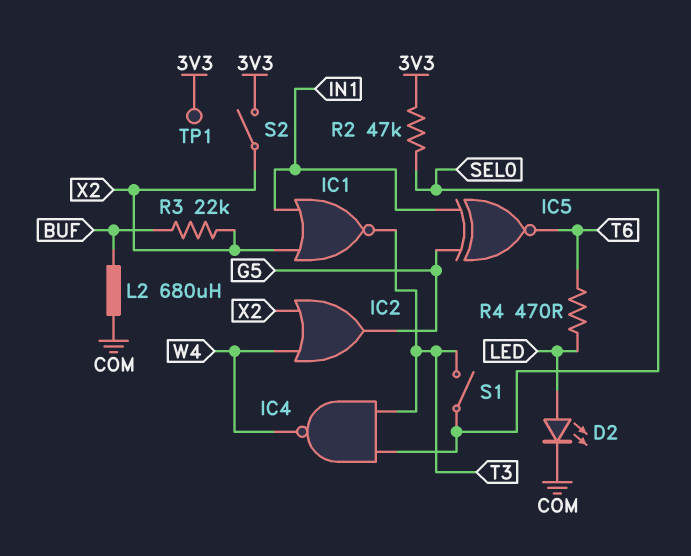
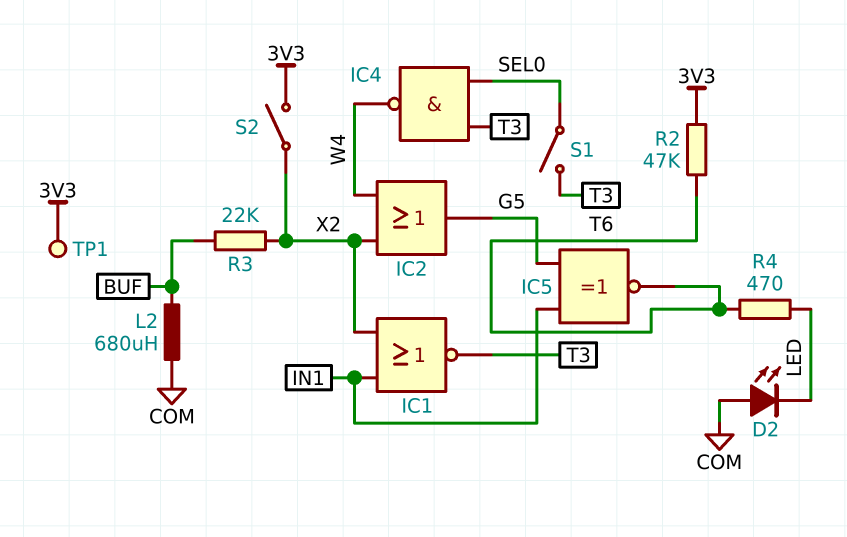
D2: LED (A LED, K COM) -> LED (A COM, K LED)
R2: 47k (3V3, SEL0) -> 47k (3V3, T6)

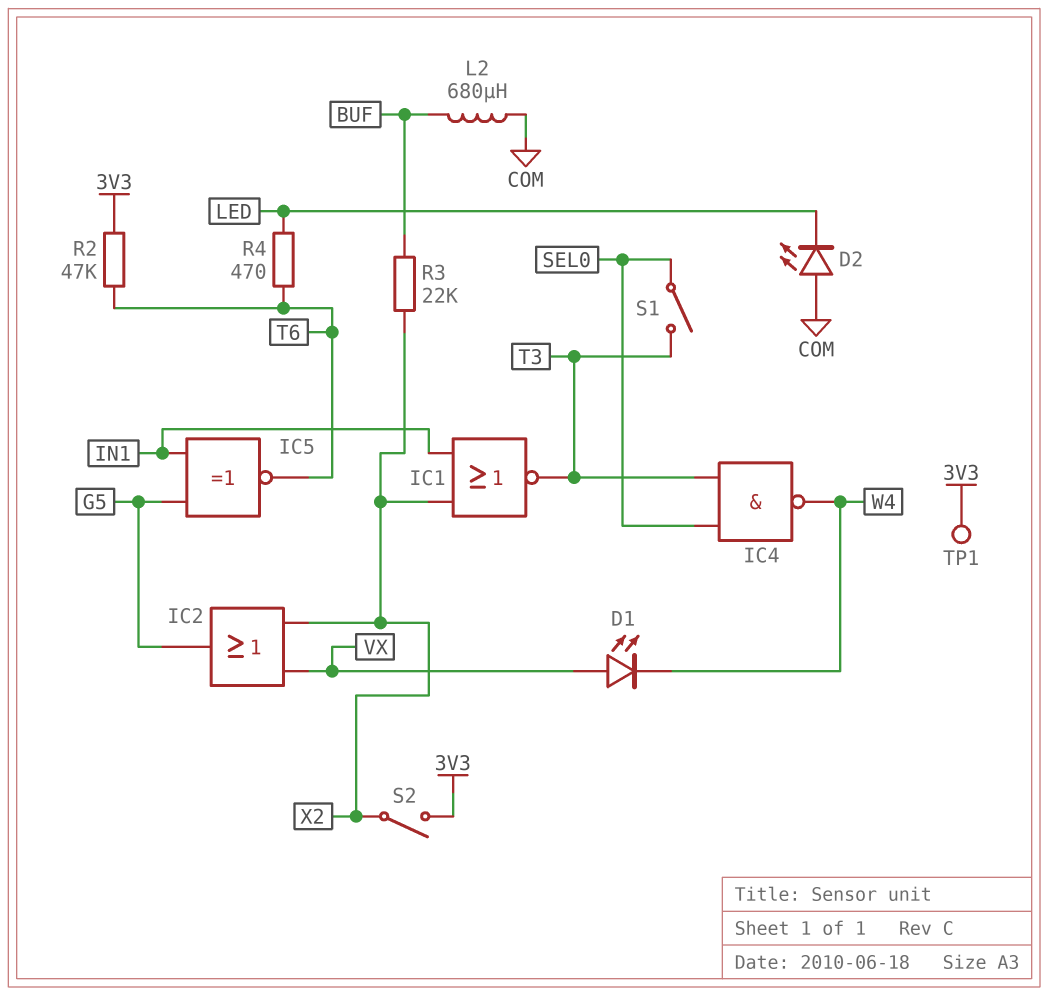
D1: none -> LED (A VX, K W4)
IC2: OR (in W4, in X2, out G5) -> OR (in VX, in X2, out G5)

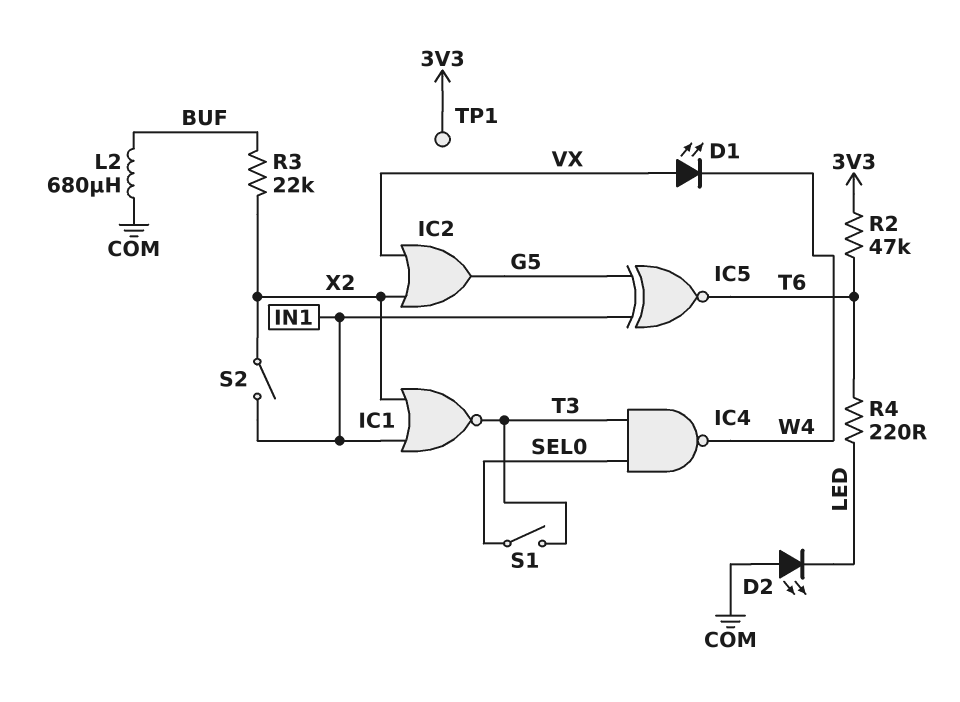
R4: 470 (LED, T6) -> 220 (LED, T6)
S2: switch (3V3, X2) -> switch (IN1, X2)

